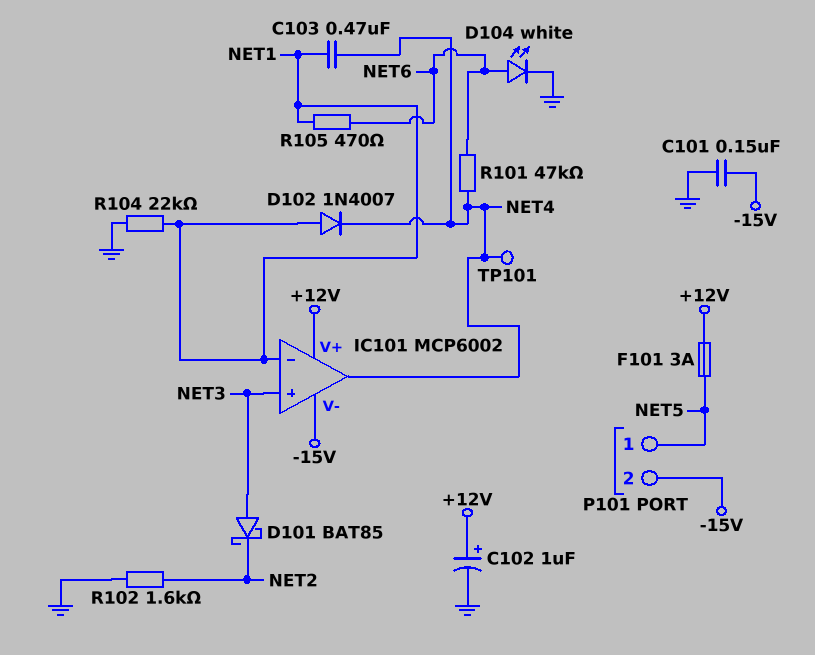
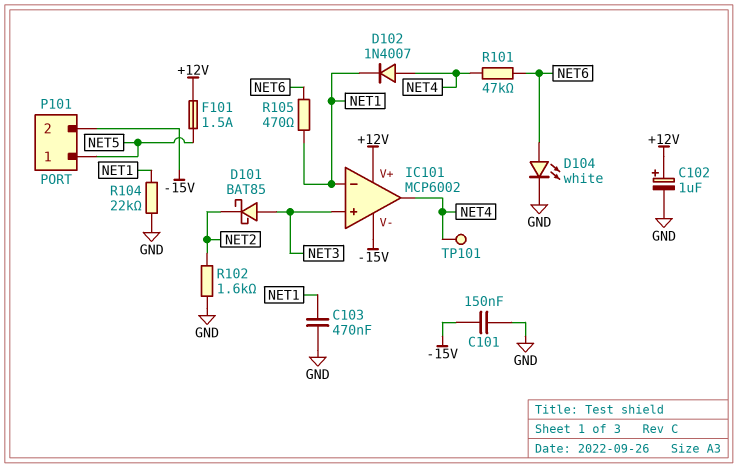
C103: 470nF (NET1, NET4) -> 470nF (GND, NET1)
D102: diode 1N4007 (A NET1, K NET4) -> diode 1N4007 (A NET4, K NET1)
F101: 3A (+12V, NET5) -> 1.5A (+12V, NET5)

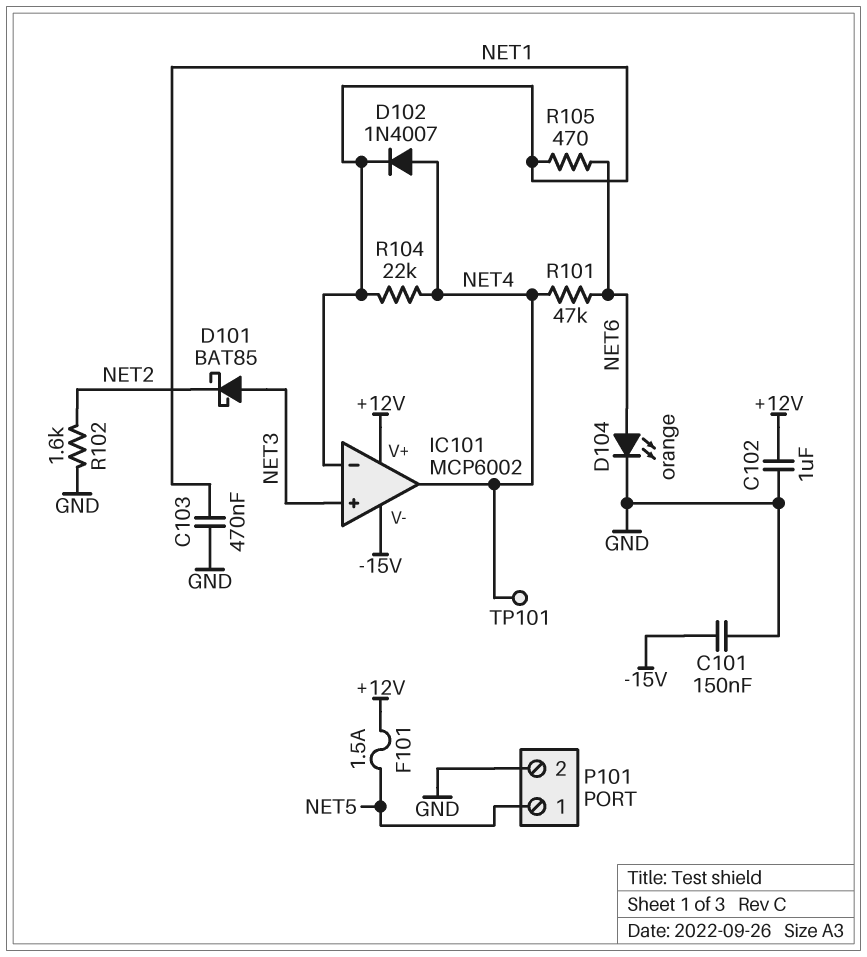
C102: 1uF (plus +12V, minus GND) -> 1uF (+12V, GND)
D104: LED white (A NET6, K GND) -> LED orange (A NET6, K GND)
P101 pin 2: -15V -> GND
R104: 22k (GND, NET1) -> 22k (NET1, NET4)

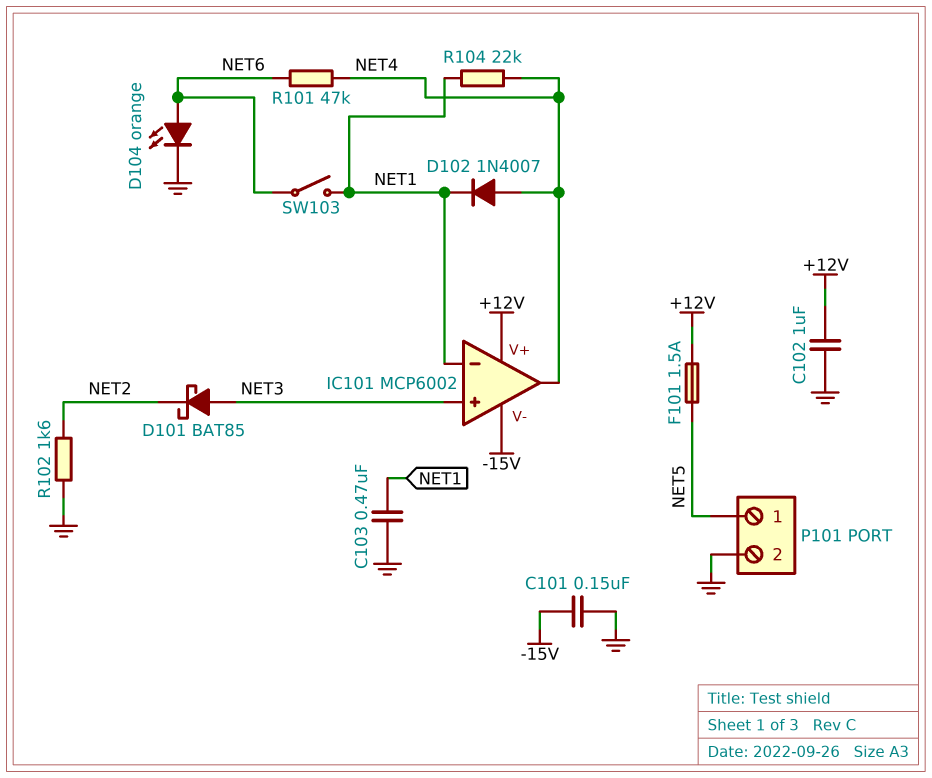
R105: 470 (NET1, NET6) -> none
SW103: none -> switch (NET1, NET6)
TP101: test point (NET4) -> none

